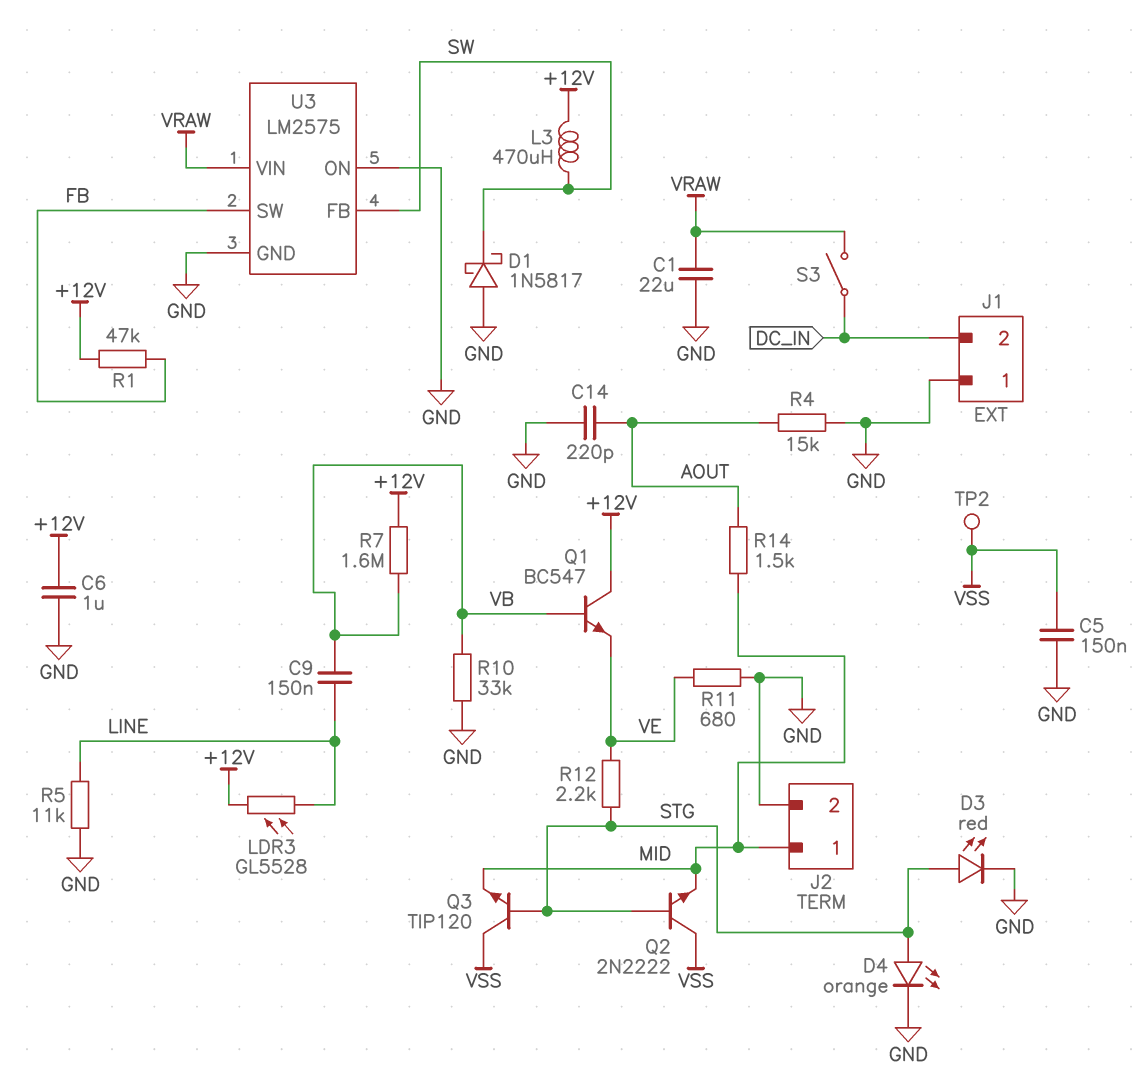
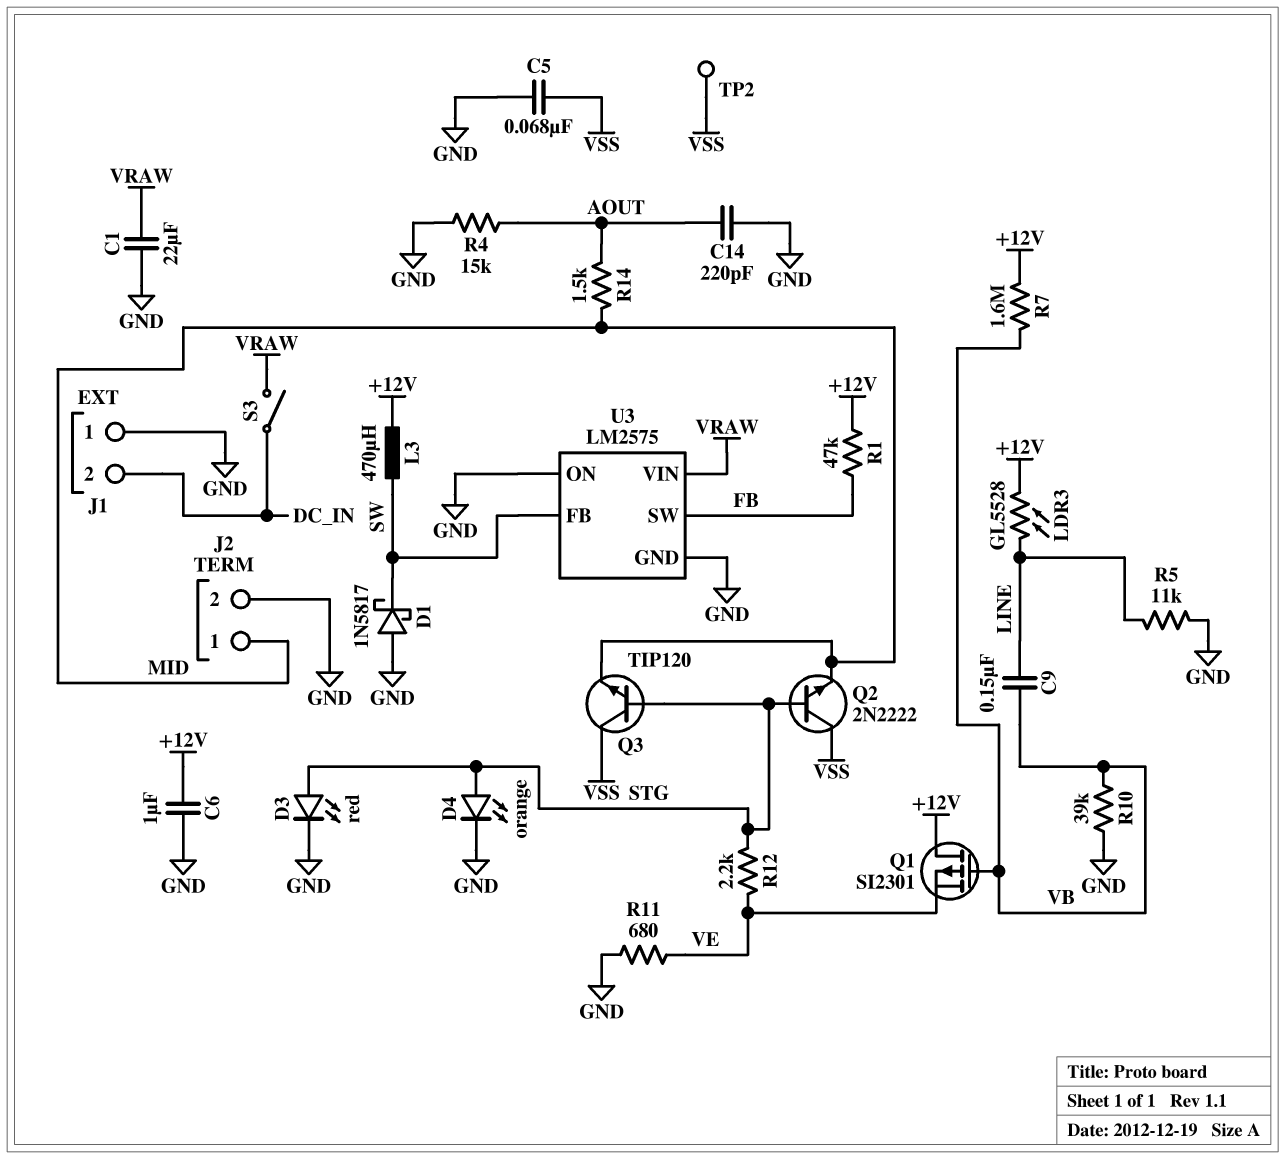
C5: 150nF (GND, VSS) -> 68nF (GND, VSS)
Q1: NPN BC547 (B VB, C +12V, E VE) -> PMOS SI2301 (G VB, D +12V, S VE)
R10: 33k (GND, VB) -> 39k (GND, VB)

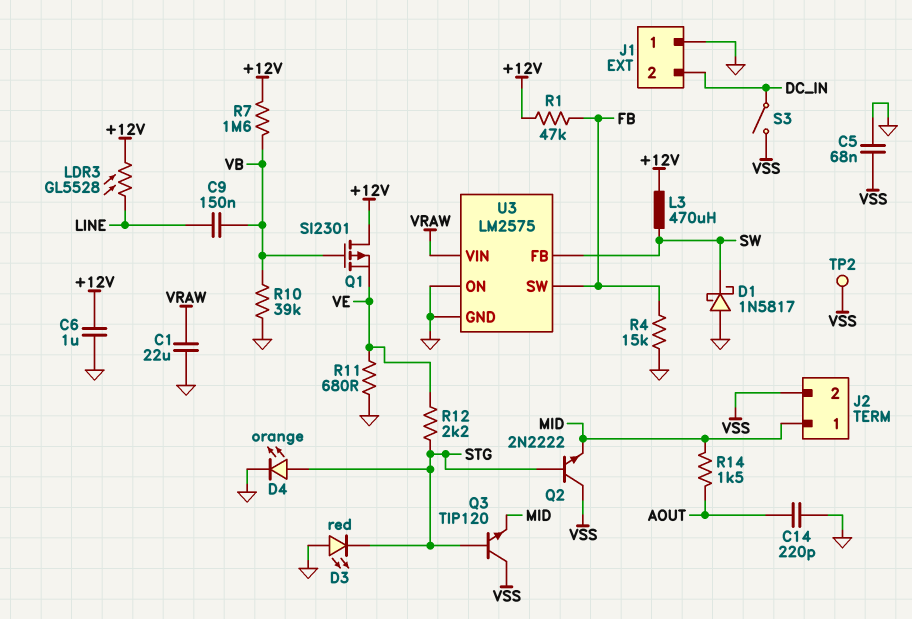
D3: LED red (A STG, K GND) -> LED red (A GND, K STG)
J2 pin 2: GND -> VSS
R4: 15k (AOUT, GND) -> 15k (FB, GND)
R5: 11k (GND, LINE) -> none
S3: switch (DC_IN, VRAW) -> switch (DC_IN, VSS)

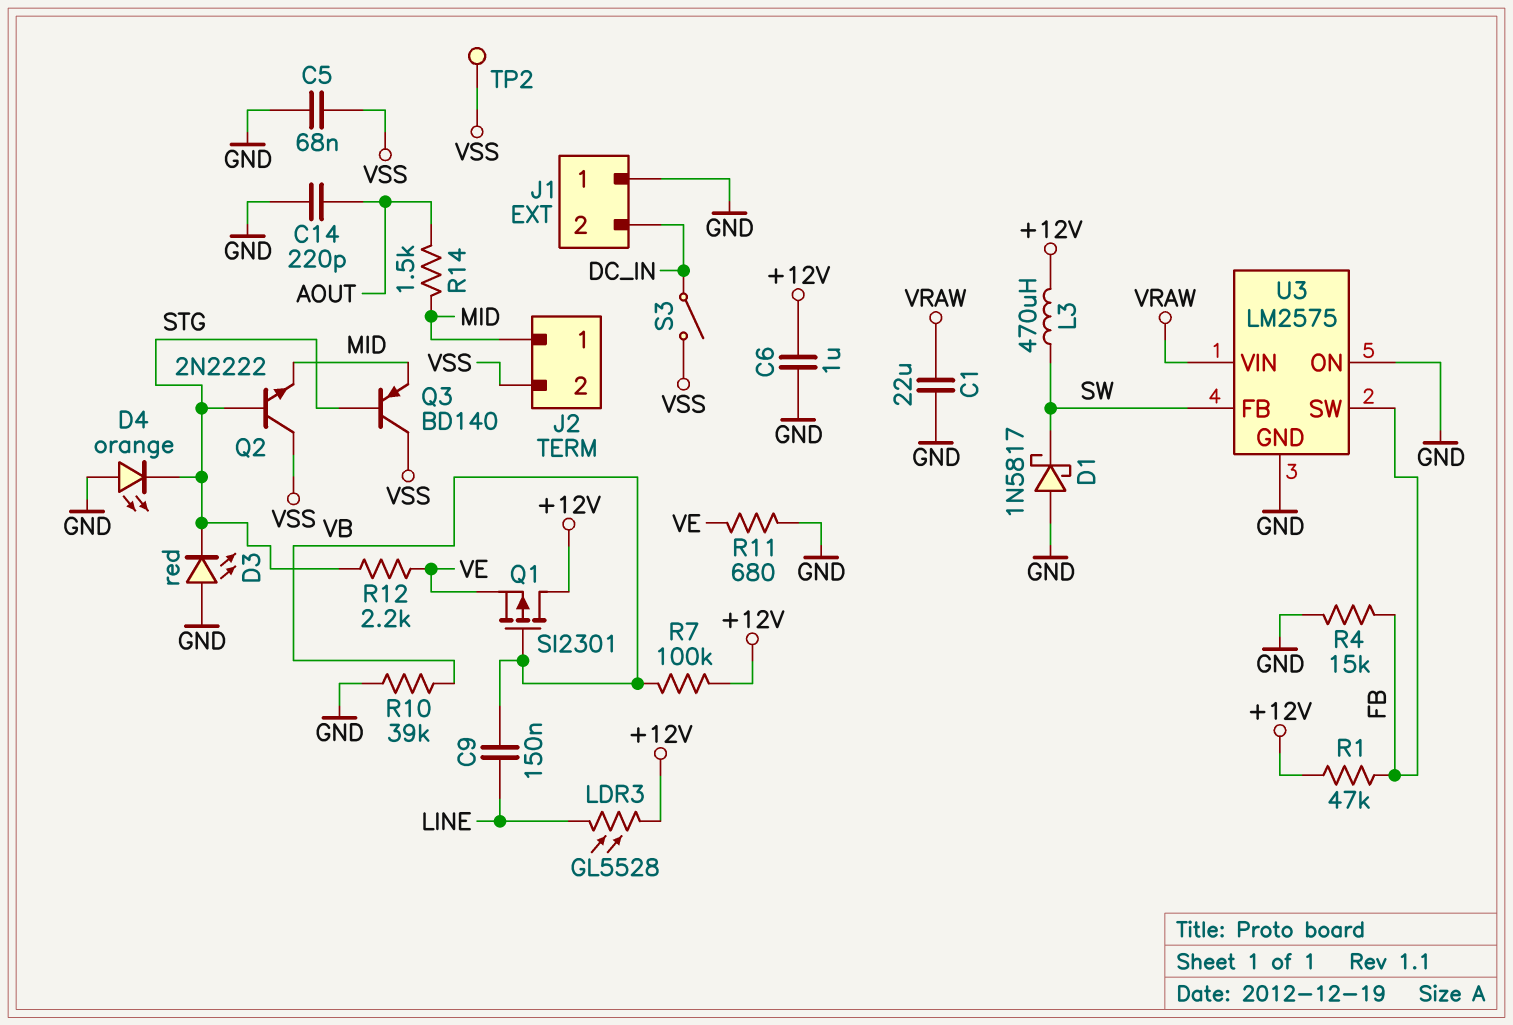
D4: LED orange (A STG, K GND) -> LED orange (A GND, K STG)
Q3: NPN TIP120 (B STG, C VSS, E MID) -> PNP BD140 (B STG, C VSS, E MID)
R7: 1.6M (+12V, VB) -> 100k (+12V, VB)

